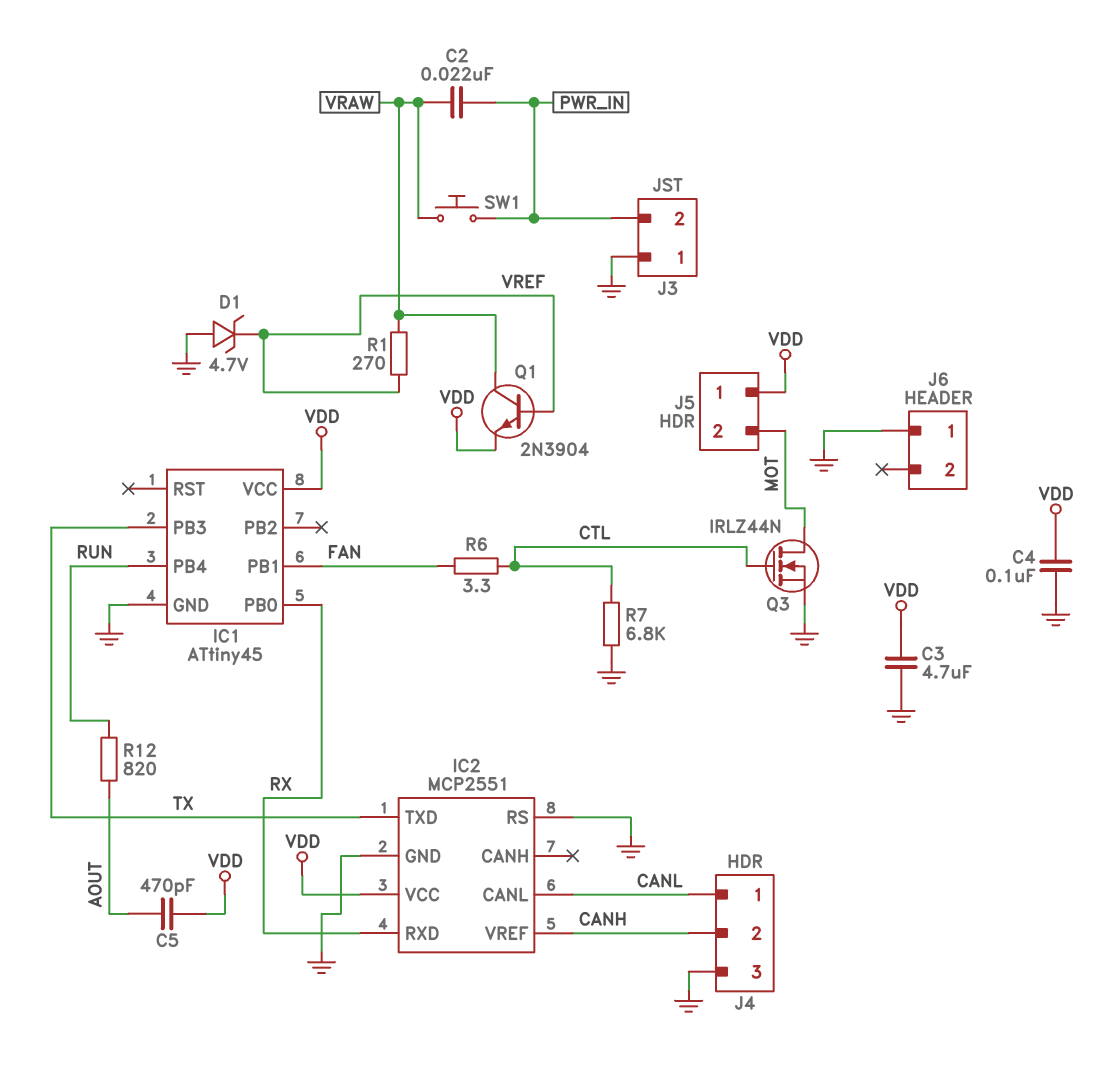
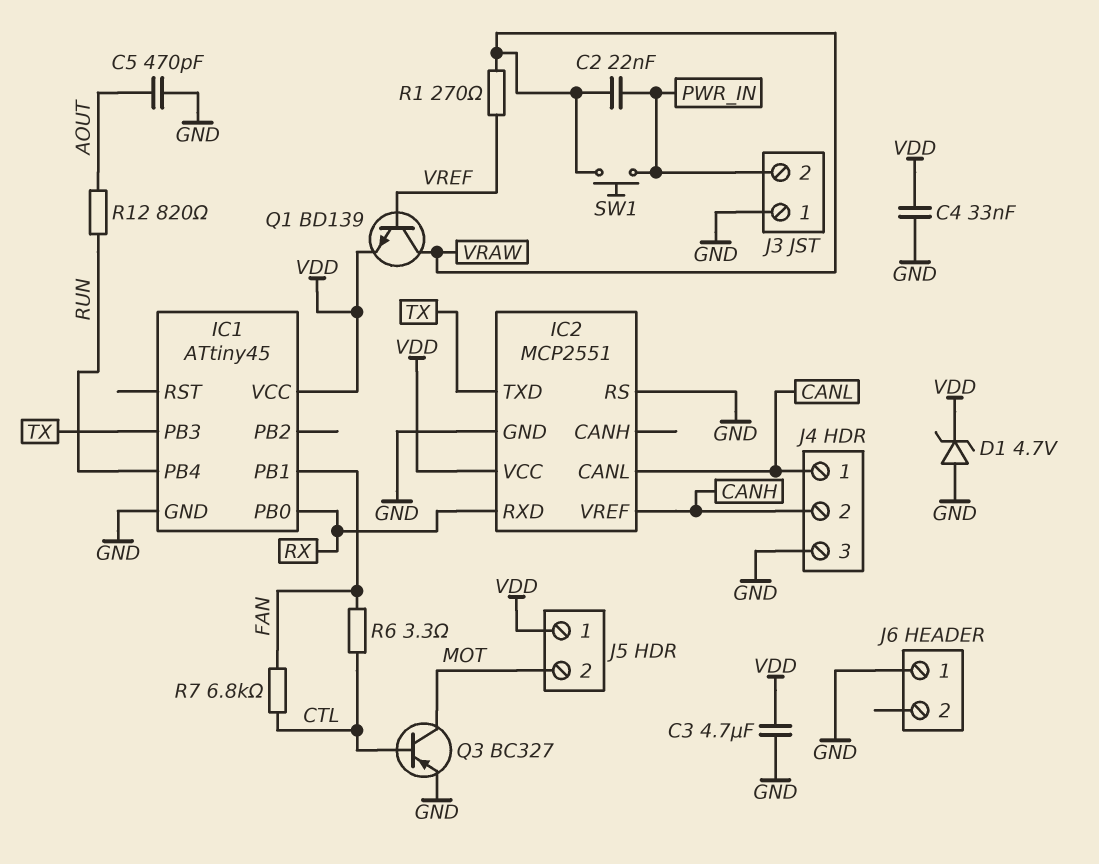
C4: 100nF (GND, VDD) -> 33nF (GND, VDD)
C5: 470pF (AOUT, VDD) -> 470pF (AOUT, GND)
D1: zener 4.7V (A GND, K VREF) -> zener 4.7V (A GND, K VDD)
Q1: NPN 2N3904 (B VREF, C VRAW, E VDD) -> NPN BD139 (B VREF, C VRAW, E VDD)
Q3: NMOS IRLZ44N (G CTL, D MOT, S GND) -> PNP BC327 (B CTL, C MOT, E GND)
R7: 6.8k (CTL, GND) -> 6.8k (CTL, FAN)

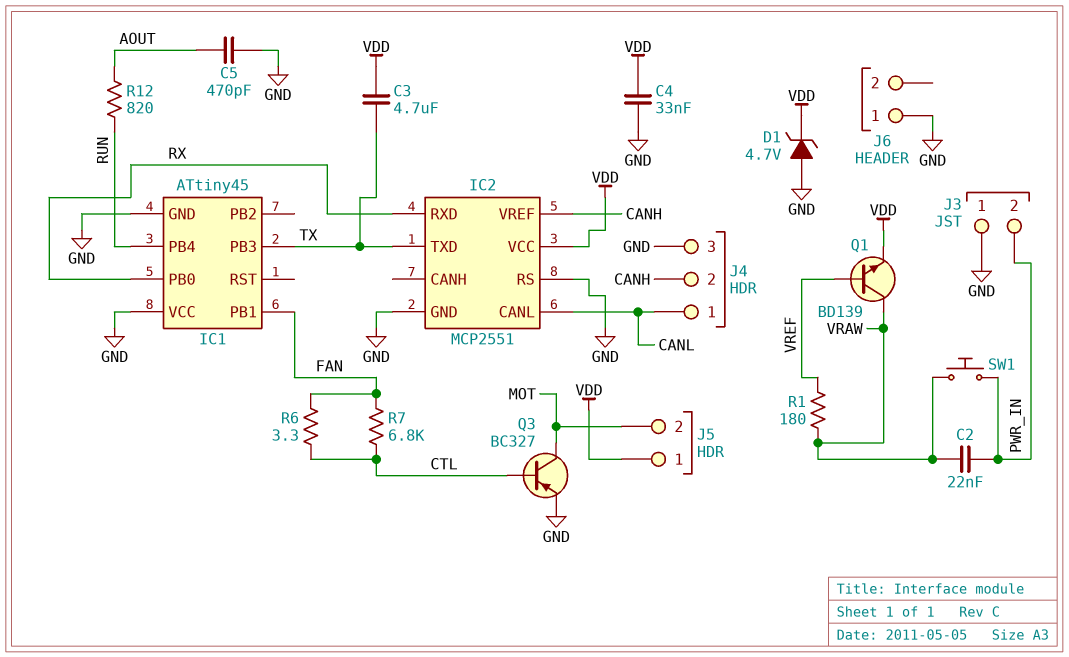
C3: 4.7uF (GND, VDD) -> 4.7uF (TX, VDD)
IC1 pin VCC: VDD -> GND
R1: 270 (VRAW, VREF) -> 180 (VRAW, VREF)

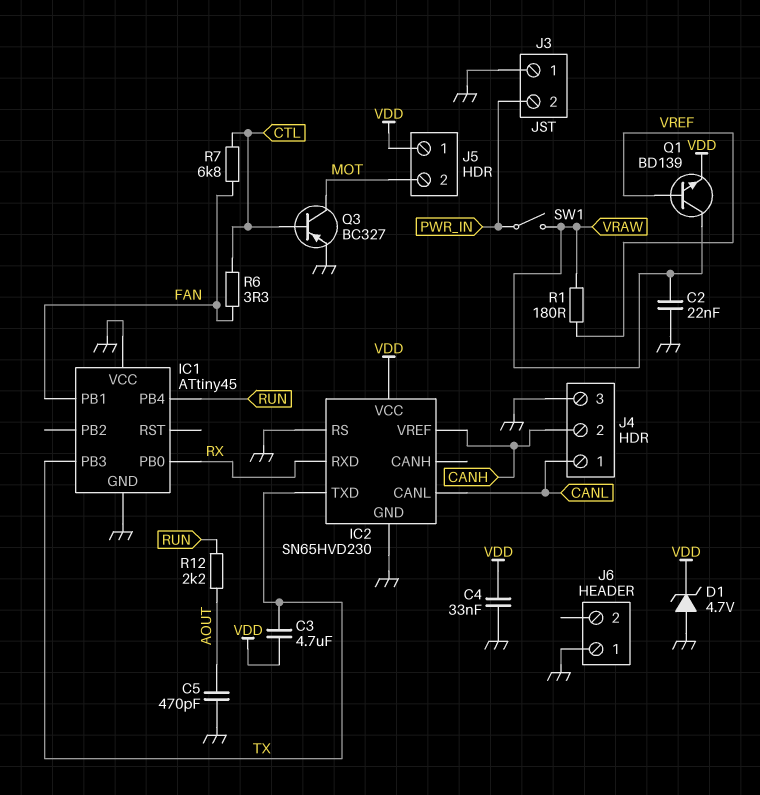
C2: 22nF (PWR_IN, VRAW) -> 22nF (GND, VRAW)
IC2: MCP2551 -> SN65HVD230
R12: 820 (AOUT, RUN) -> 2.2k (AOUT, RUN)
SW1: button (PWR_IN, VRAW) -> switch (PWR_IN, VRAW)

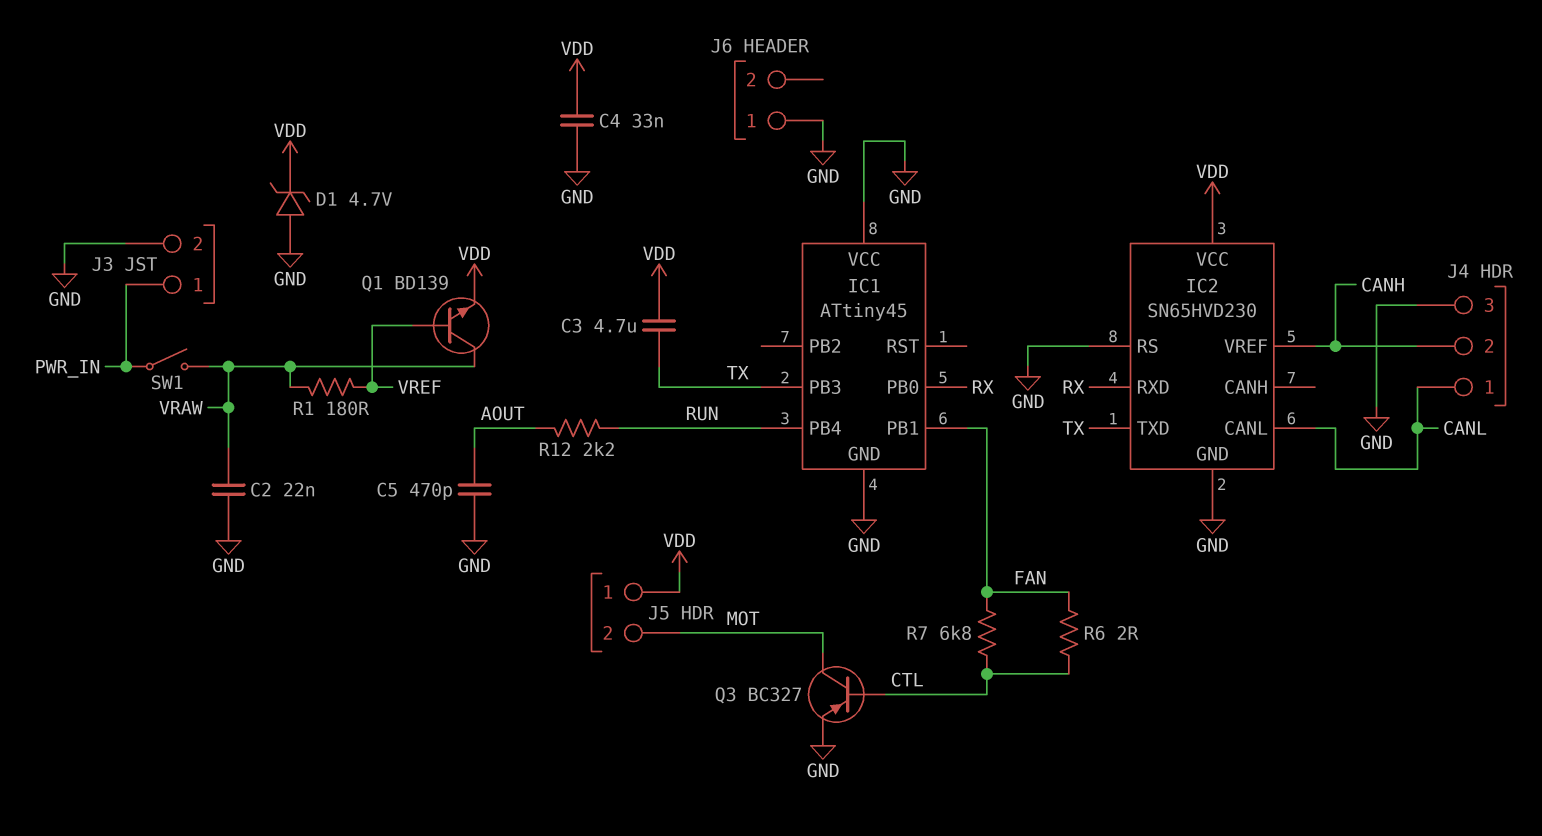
J3 pin 1: GND -> PWR_IN
J3 pin 2: PWR_IN -> GND
R6: 3.3 (CTL, FAN) -> 2 (CTL, FAN)

